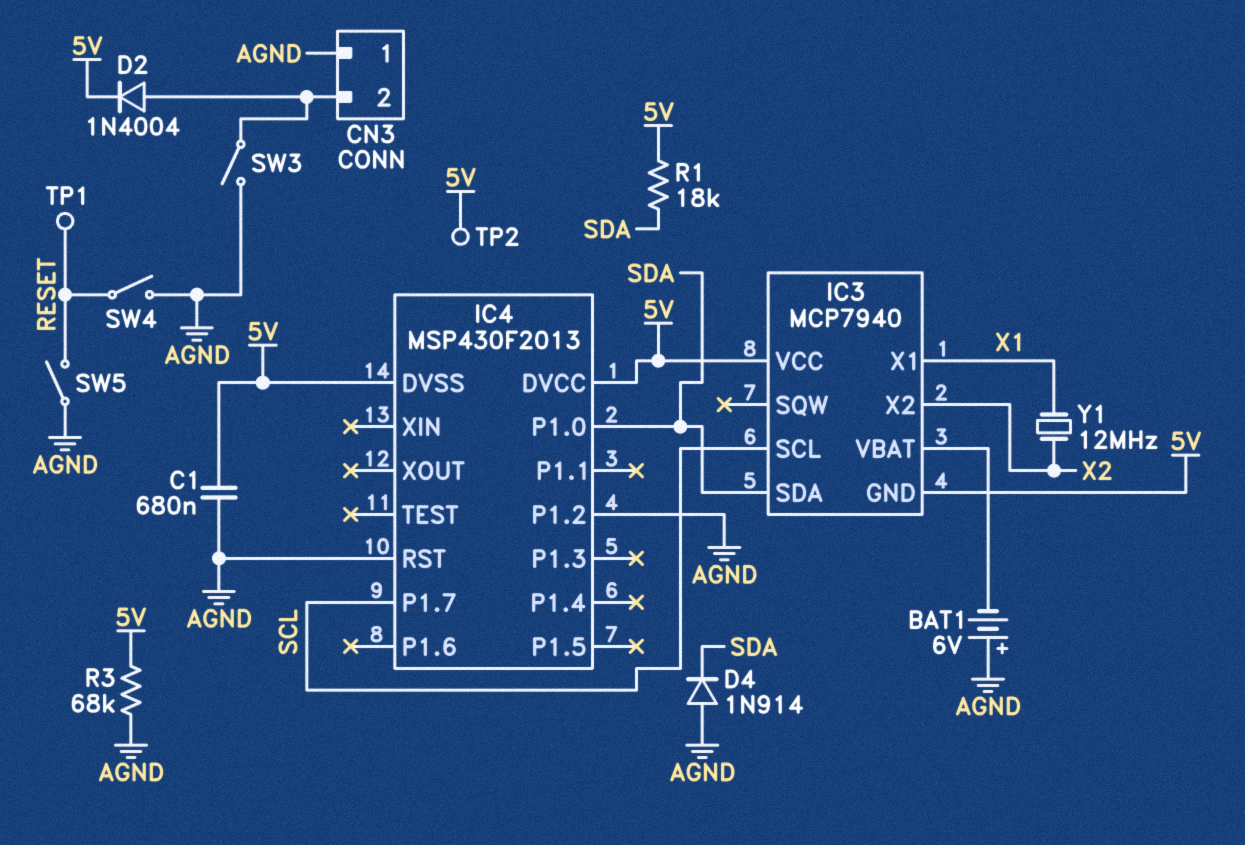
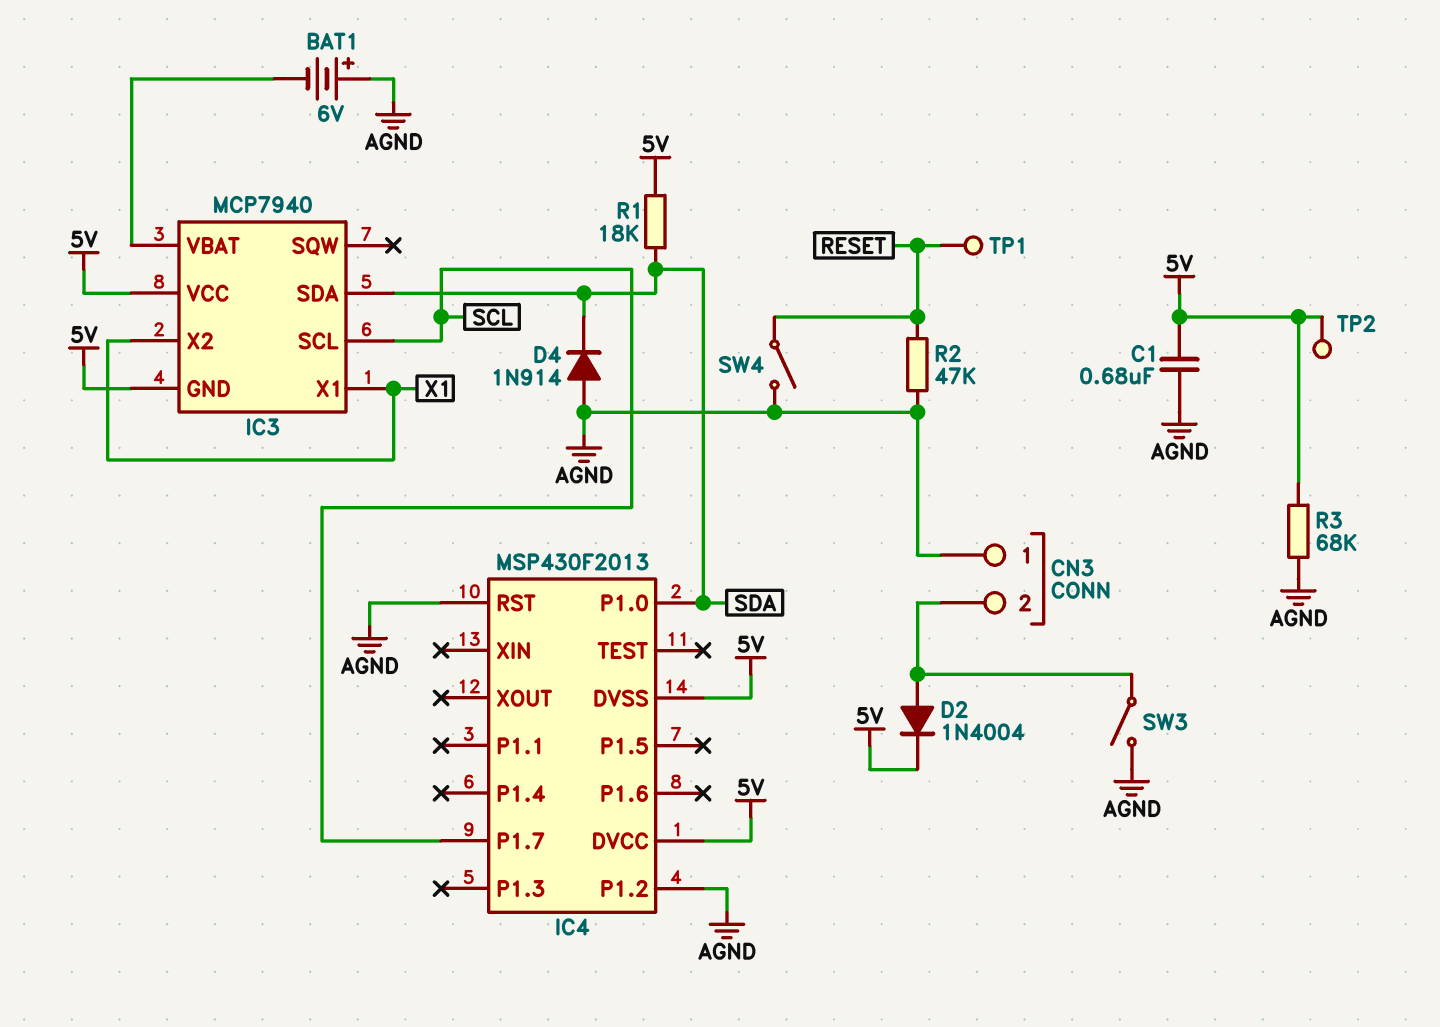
IC3 pin X2: X2 -> X1
R2: none -> 47k (AGND, RESET)
SW5: switch (AGND, RESET) -> none
Y1: 12MHz (X1, X2) -> none

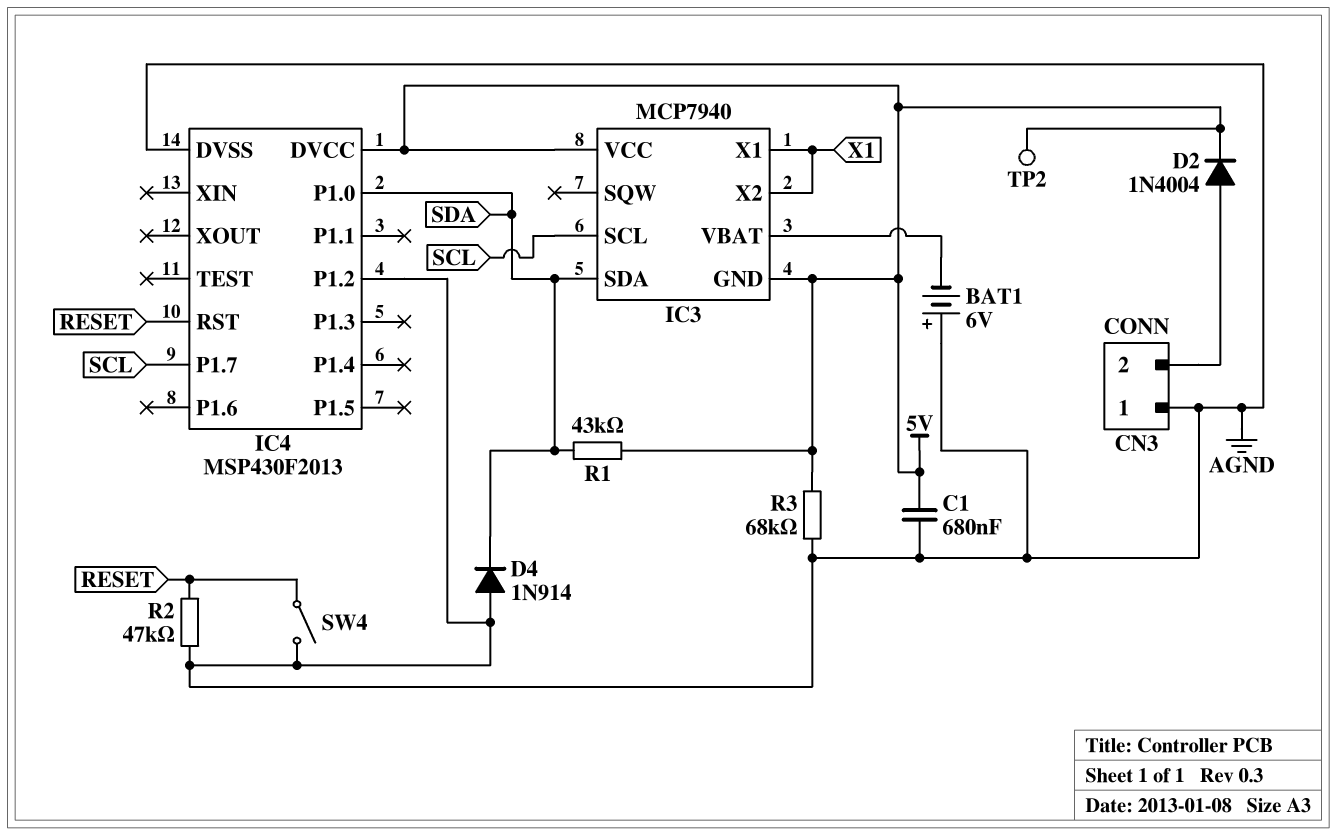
IC4 pin DVSS: 5V -> AGND
IC4 pin RST: AGND -> RESET
R1: 18k (5V, SDA) -> 43k (5V, SDA)
SW3: switch (AGND, CN3/2) -> none
TP1: test point (RESET) -> none

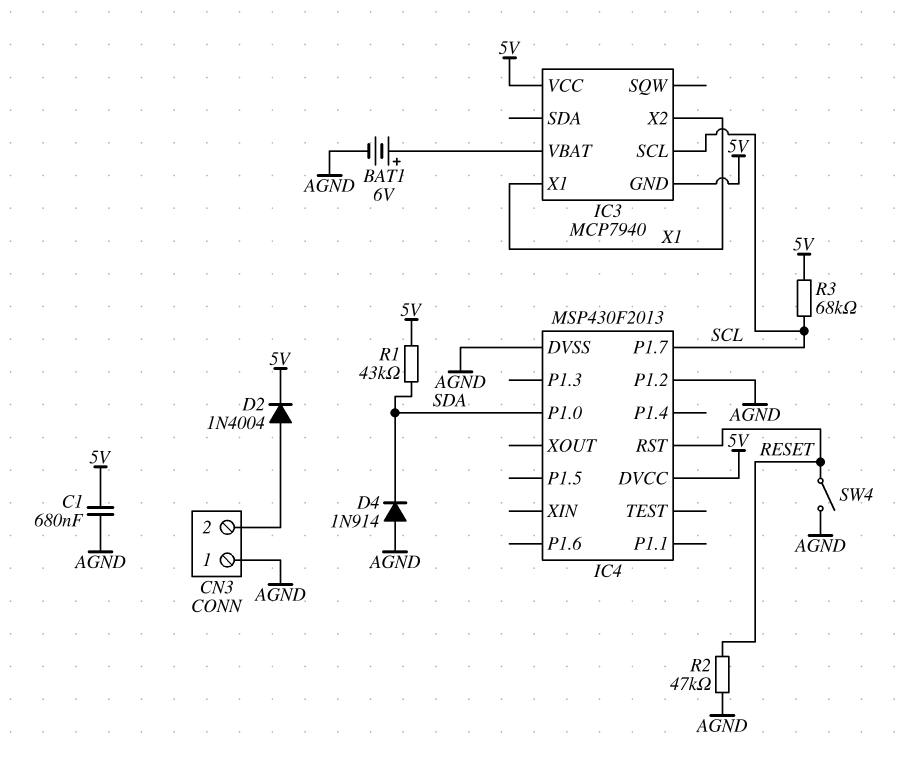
BAT1: 6V (plus AGND, minus IC3/VBAT) -> 6V (plus IC3/VBAT, minus AGND)
IC3 pin SDA: SDA -> none
R3: 68k (5V, AGND) -> 68k (5V, SCL)
TP2: test point (5V) -> none

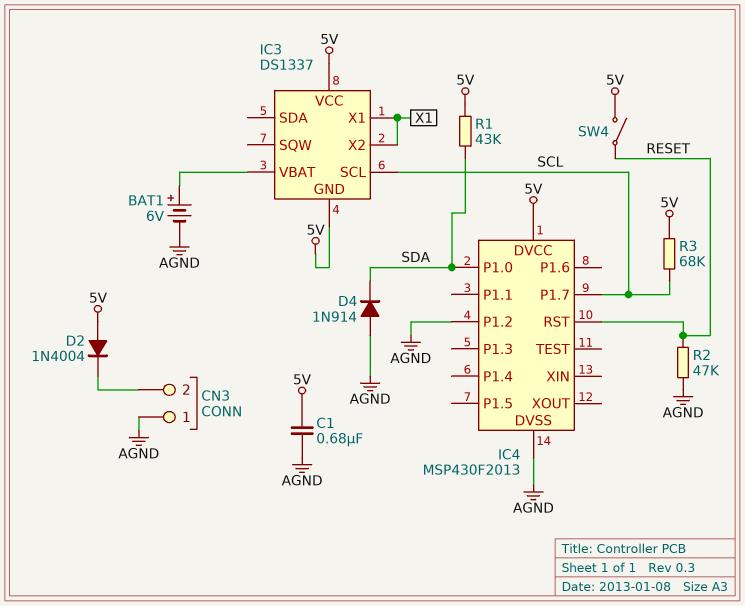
D2: diode 1N4004 (A CN3/2, K 5V) -> diode 1N4004 (A 5V, K CN3/2)
IC3: MCP7940 -> DS1337
SW4: switch (AGND, RESET) -> switch (5V, RESET)

